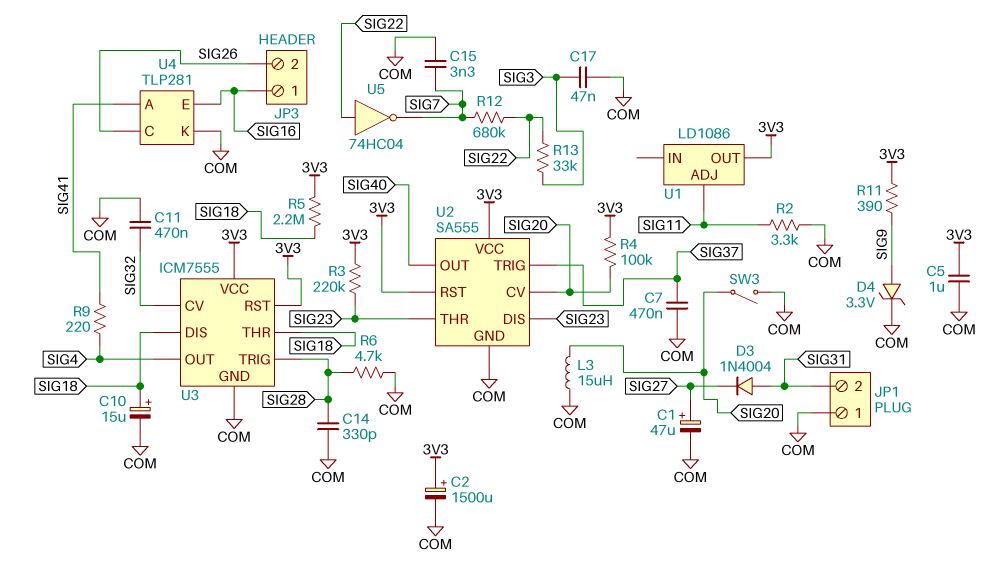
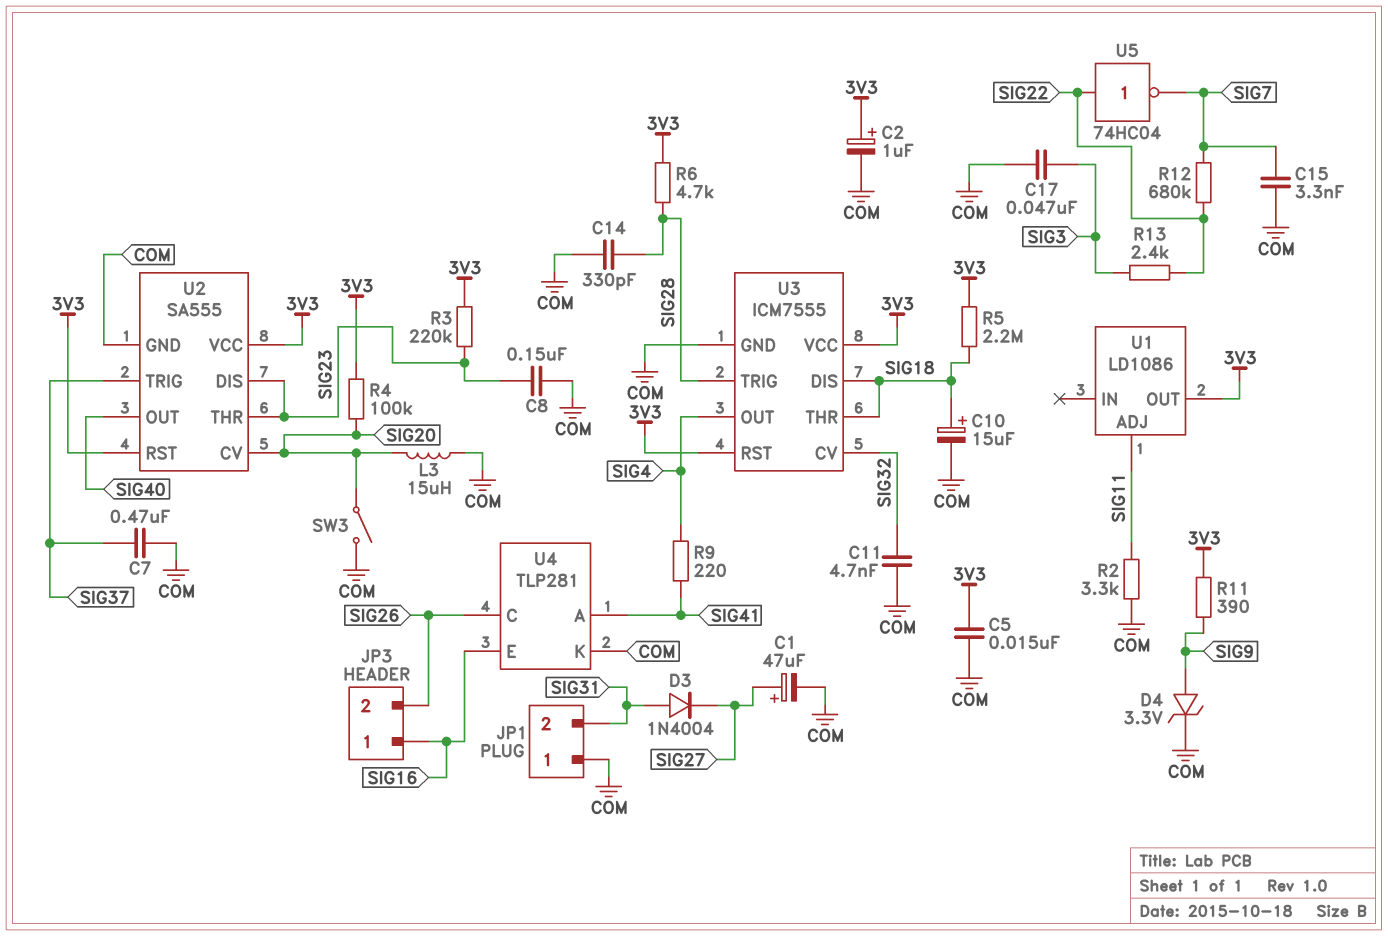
C2: 1500uF (plus 3V3, minus COM) -> 1uF (plus 3V3, minus COM)
C5: 1uF (3V3, COM) -> 15nF (3V3, COM)
C8: none -> 150nF (COM, SIG23)
C11: 470nF (COM, SIG32) -> 4.7nF (COM, SIG32)
R6: 4.7k (COM, SIG28) -> 4.7k (3V3, SIG28)
R13: 33k (SIG3, SIG22) -> 2.4k (SIG3, SIG22)

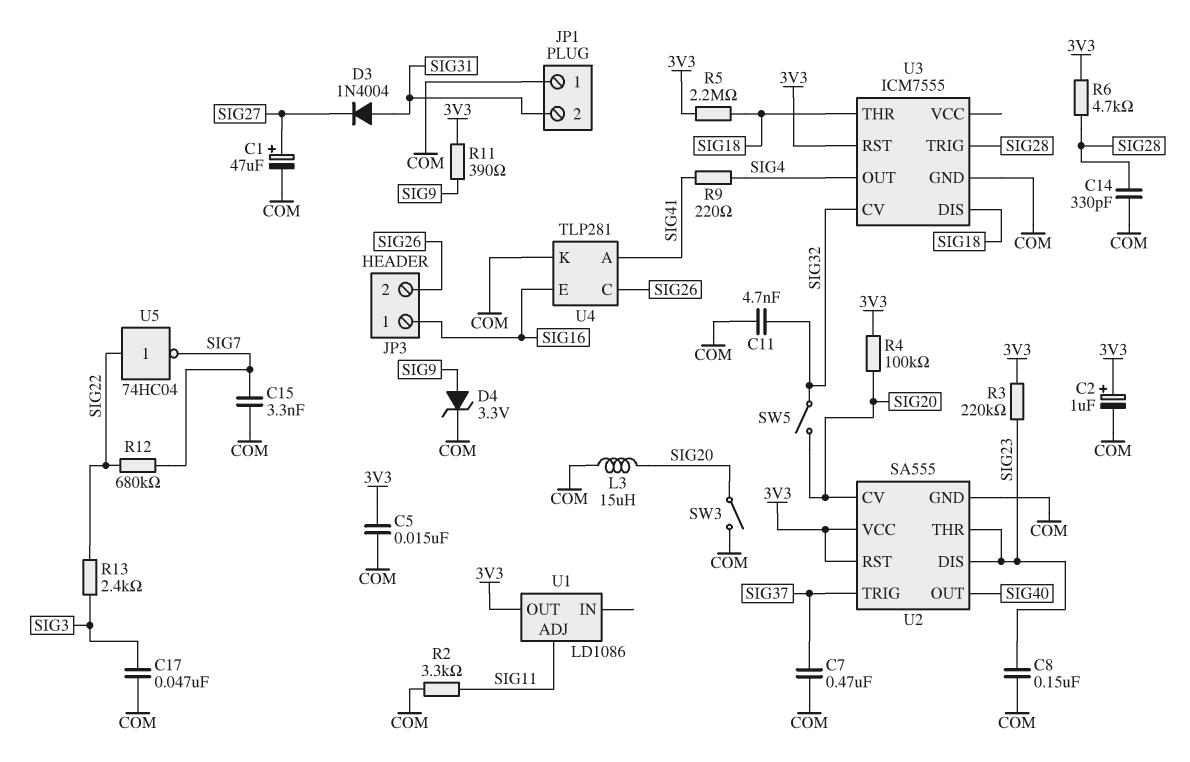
C10: 15uF (plus SIG18, minus COM) -> none
SW5: none -> switch (SIG20, SIG32)
U3 pin VCC: 3V3 -> none

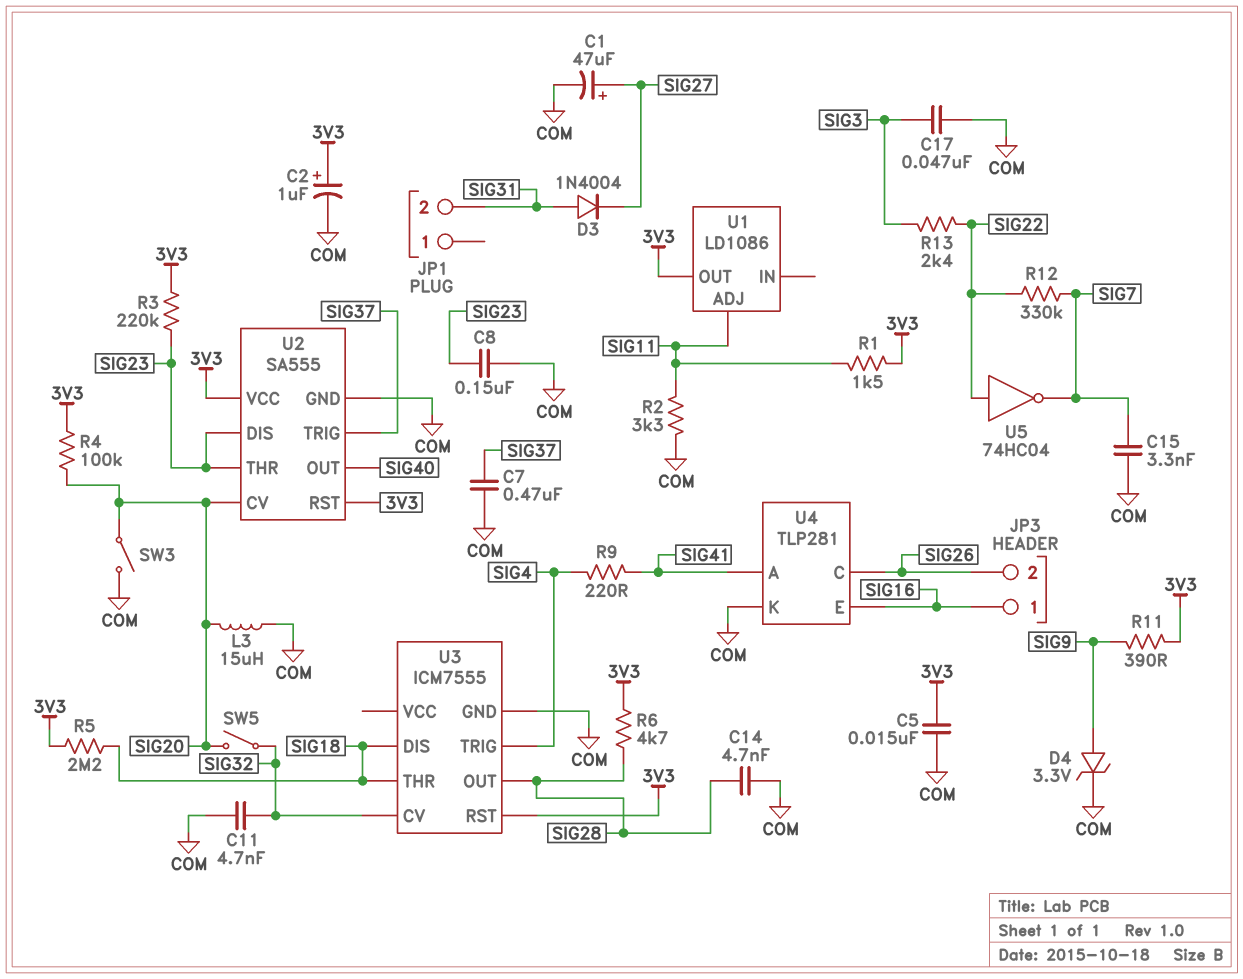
C14: 330pF (COM, SIG28) -> 4.7nF (COM, SIG28)
JP1 pin 1: COM -> none
R1: none -> 1.5k (3V3, SIG11)
R12: 680k (SIG7, SIG22) -> 330k (SIG7, SIG22)
U3 pin OUT: SIG4 -> SIG28
U3 pin TRIG: SIG28 -> SIG4

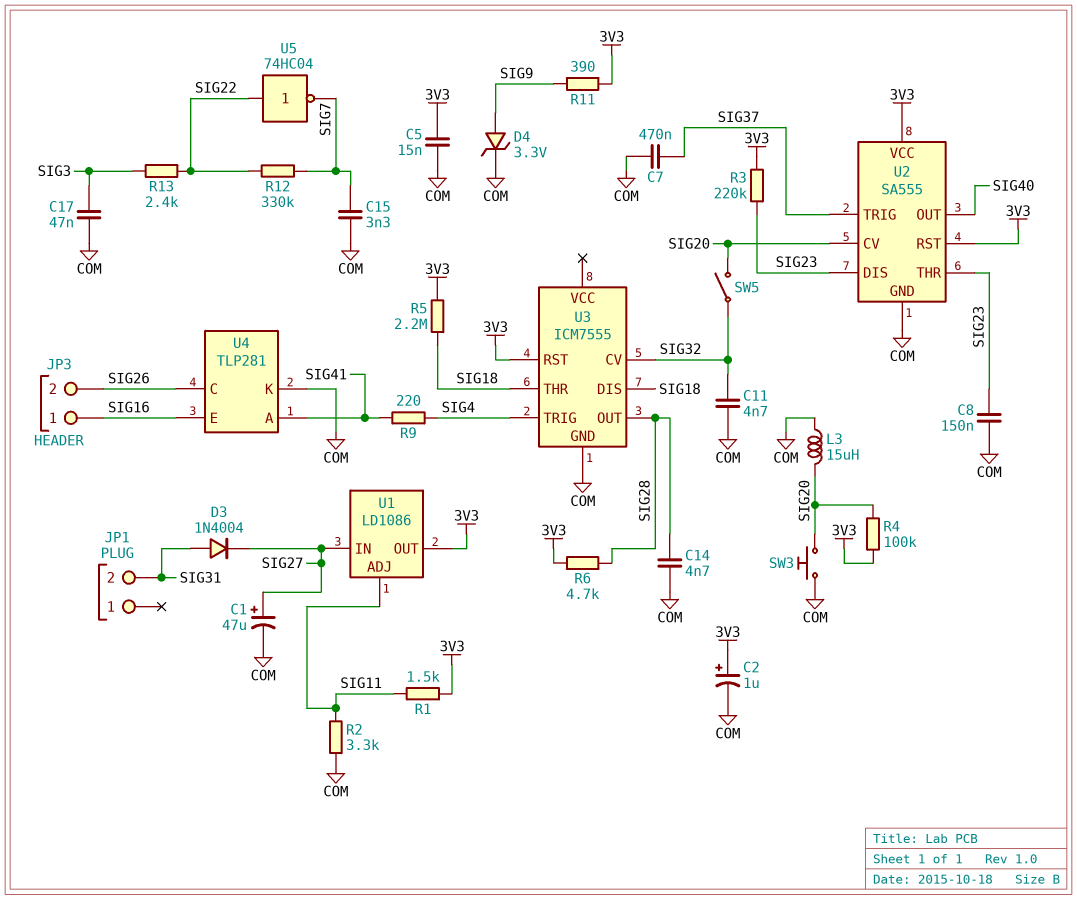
SW3: switch (COM, SIG20) -> button (COM, SIG20)
U1 pin IN: none -> SIG27

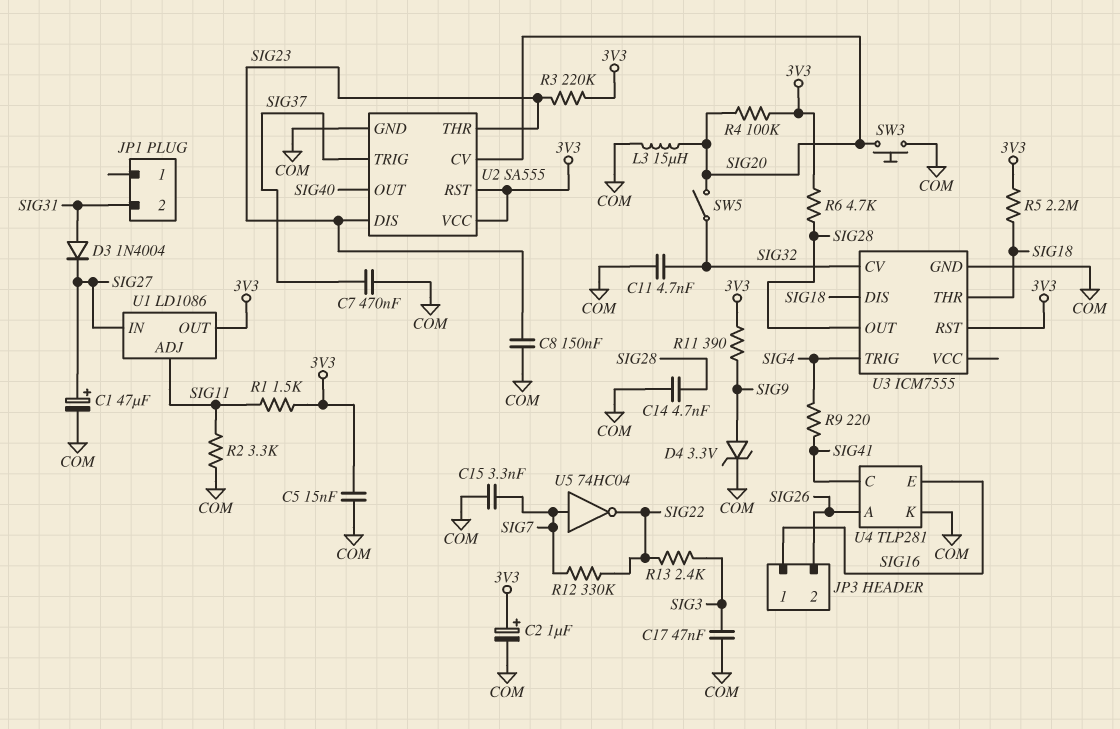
U4 pin A: SIG41 -> SIG26
U4 pin C: SIG26 -> SIG41
U5: NOT 74HC04 (in SIG22, out SIG7) -> NOT 74HC04 (in SIG7, out SIG22)

